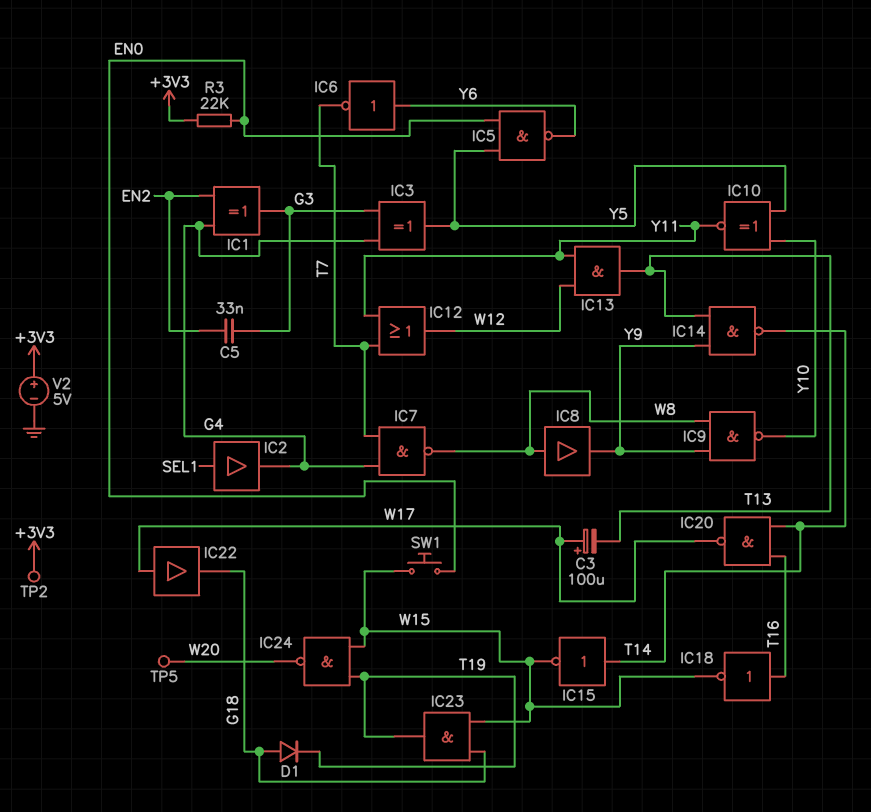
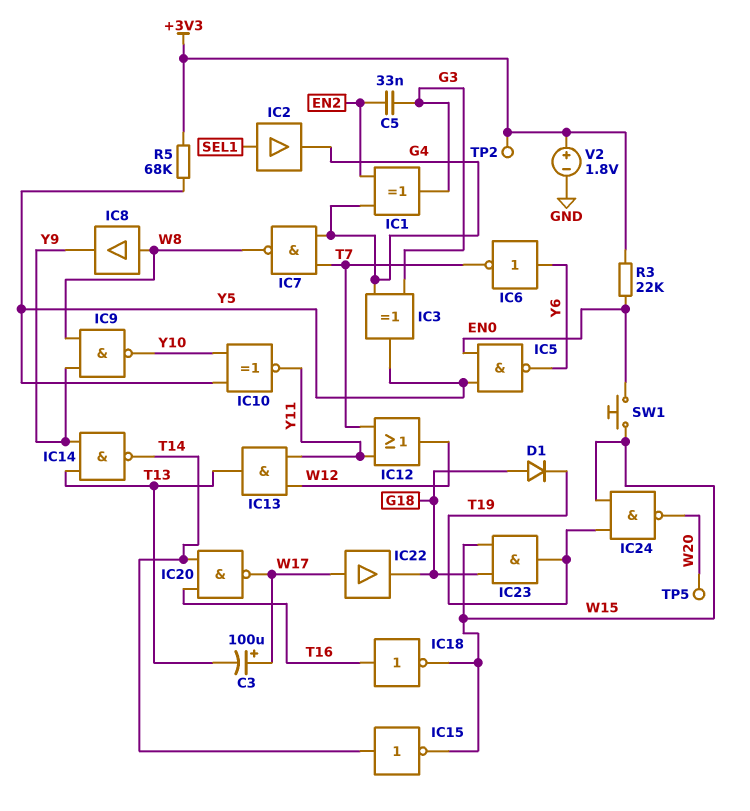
R5: none -> 68k (+3V3, Y5)
V2: 5V (plus +3V3, minus GND) -> 1.8V (plus +3V3, minus GND)

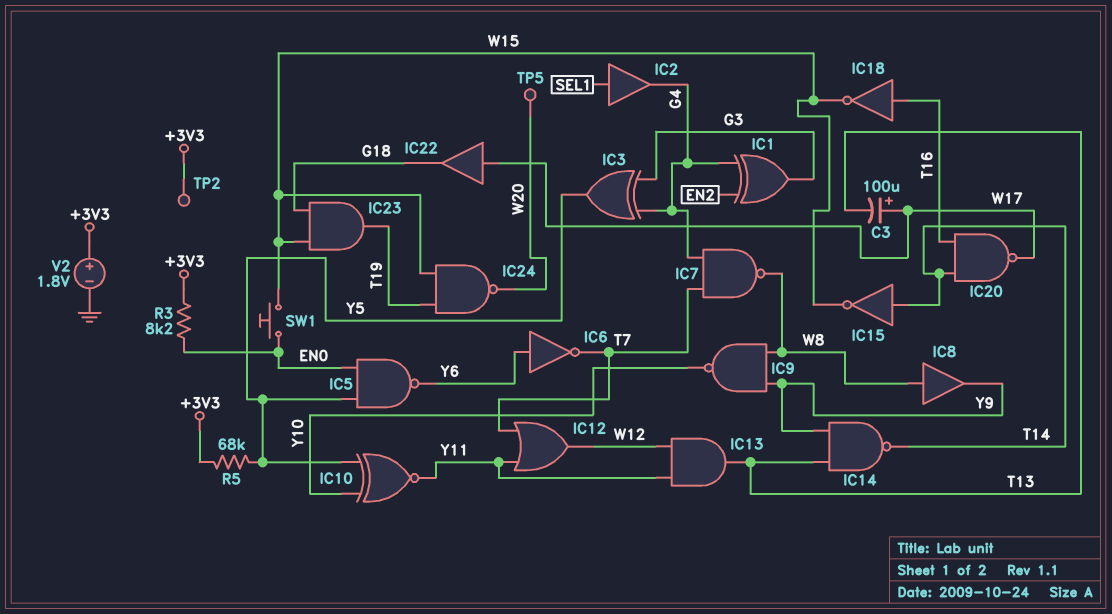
C5: 33nF (EN2, G3) -> none
D1: diode (A G18, K T19) -> none
R3: 22k (+3V3, EN0) -> 8.2k (+3V3, EN0)

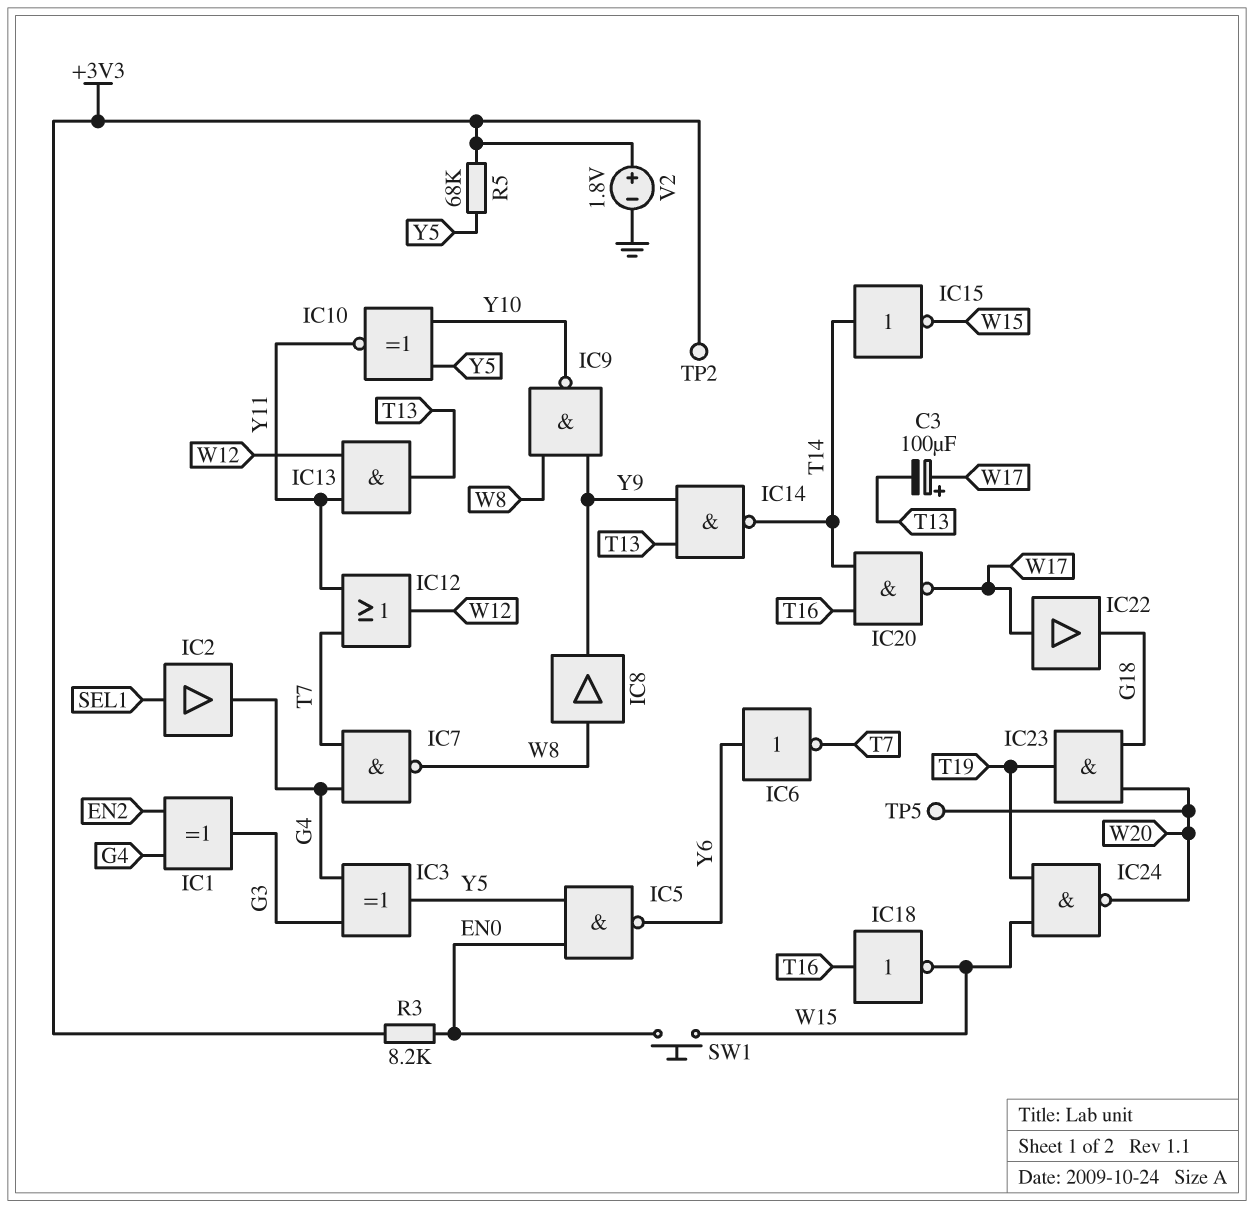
IC23: AND (in G18, in W15, out T19) -> AND (in G18, in W20, out T19)

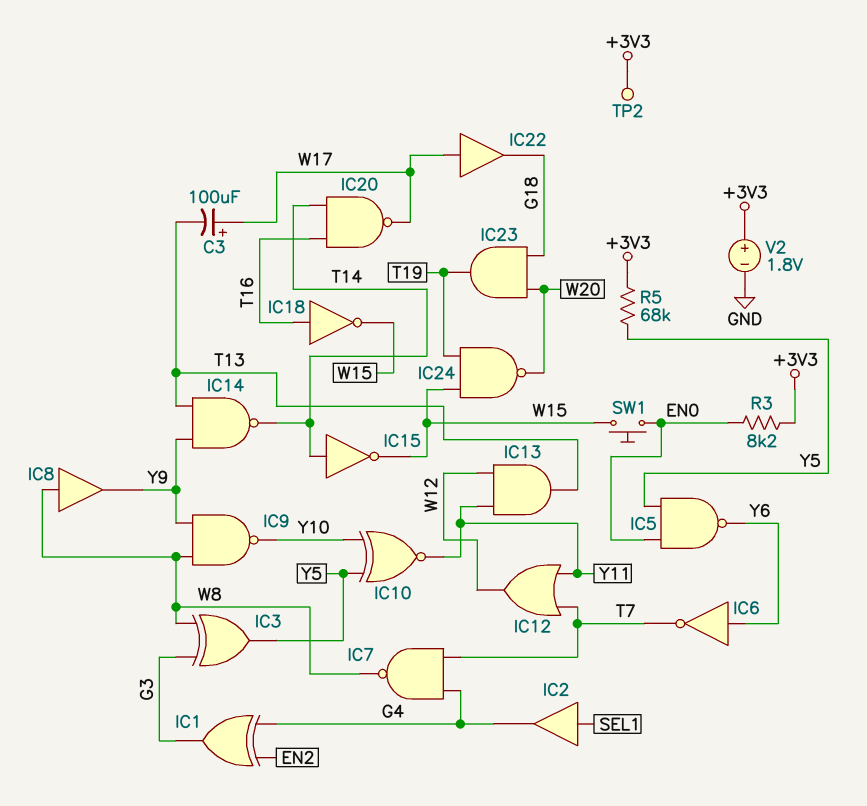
IC3: XOR (in G3, in G4, out Y5) -> XOR (in G3, in W8, out Y5)
TP5: test point (W20) -> none

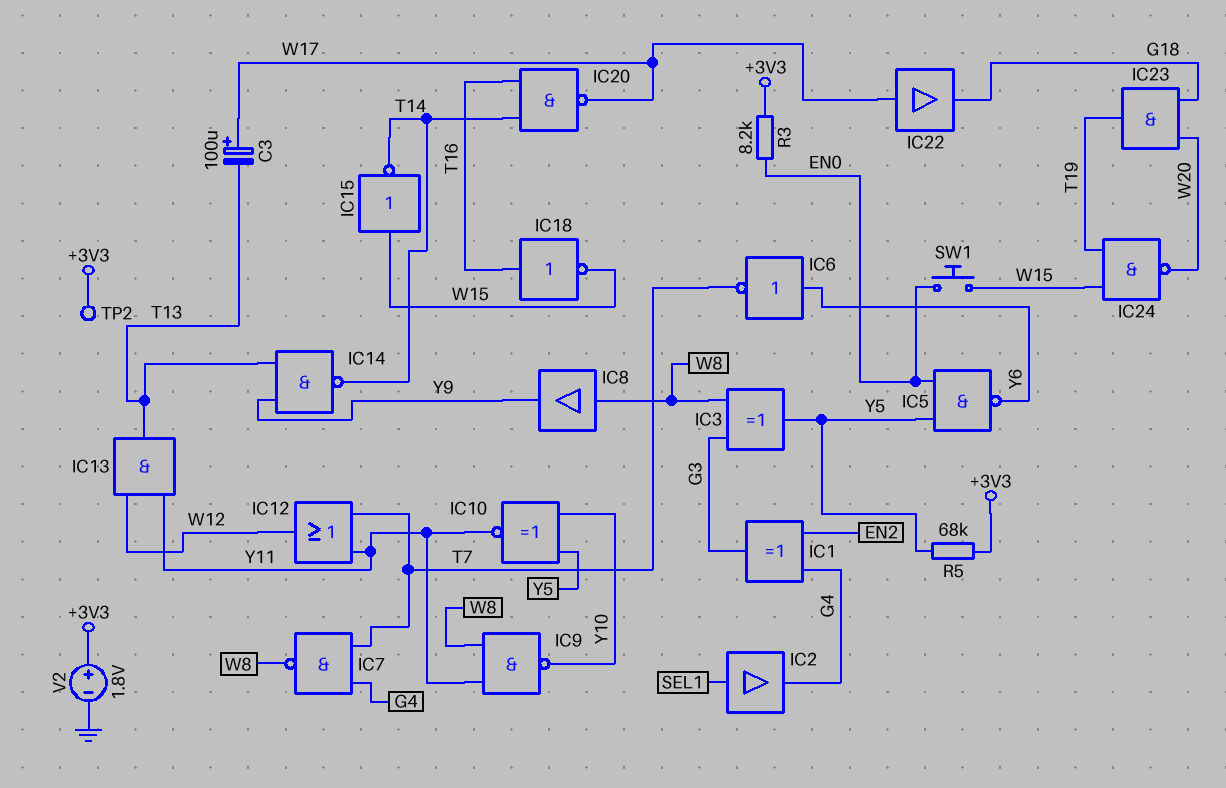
IC9: NAND (in W8, in Y9, out Y10) -> NAND (in W8, in Y11, out Y10)
IC15: NOT (in T14, out W15) -> NOT (in W15, out T14)

